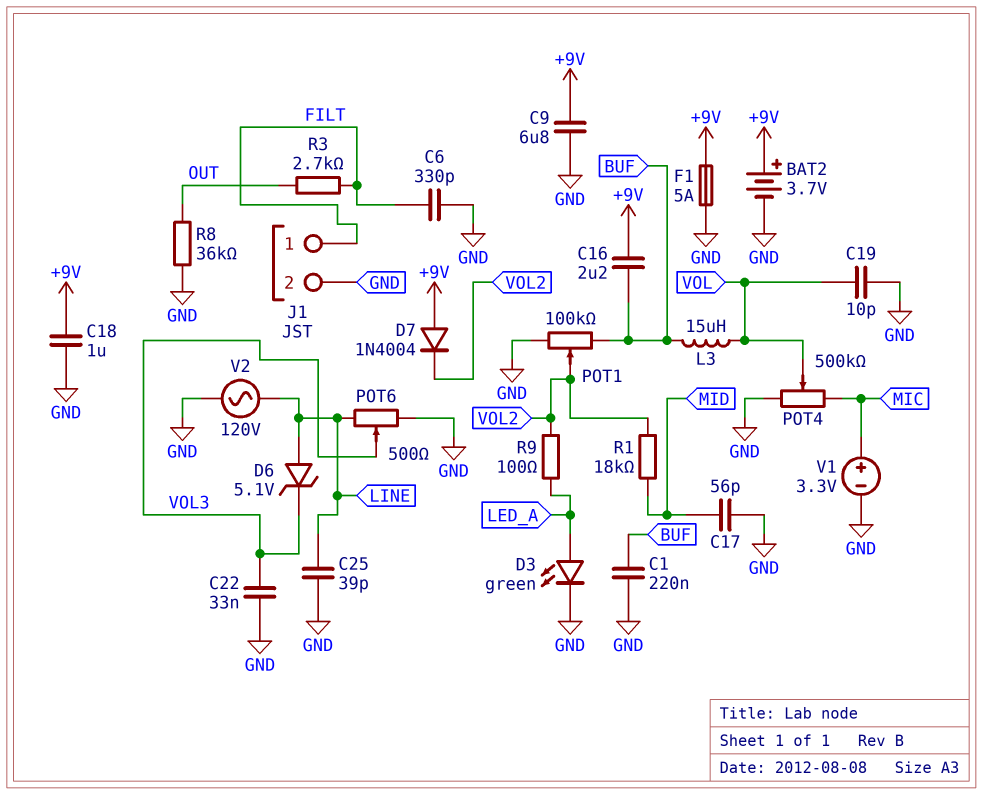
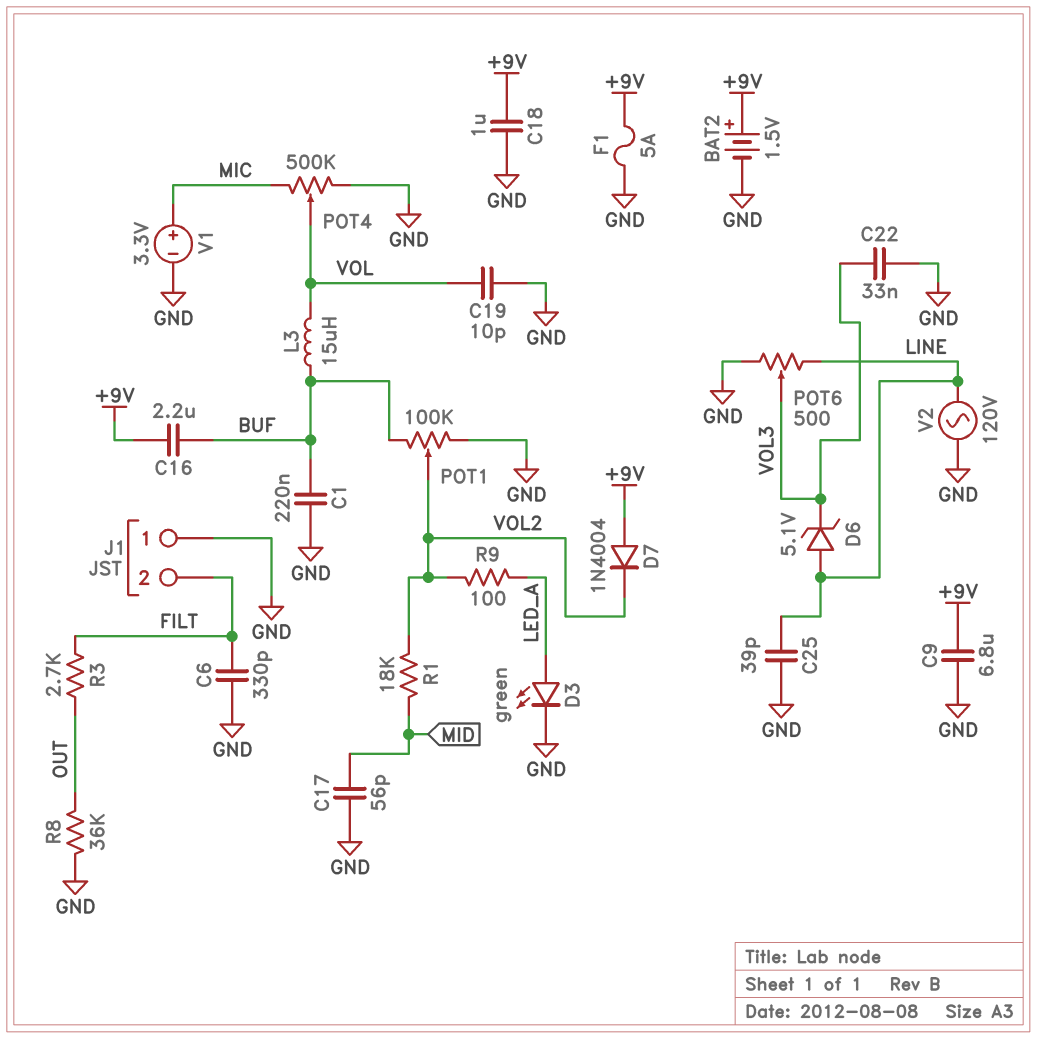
BAT2: 3.7V (plus +9V, minus GND) -> 1.5V (plus +9V, minus GND)
J1 pin 1: FILT -> GND
J1 pin 2: GND -> FILT

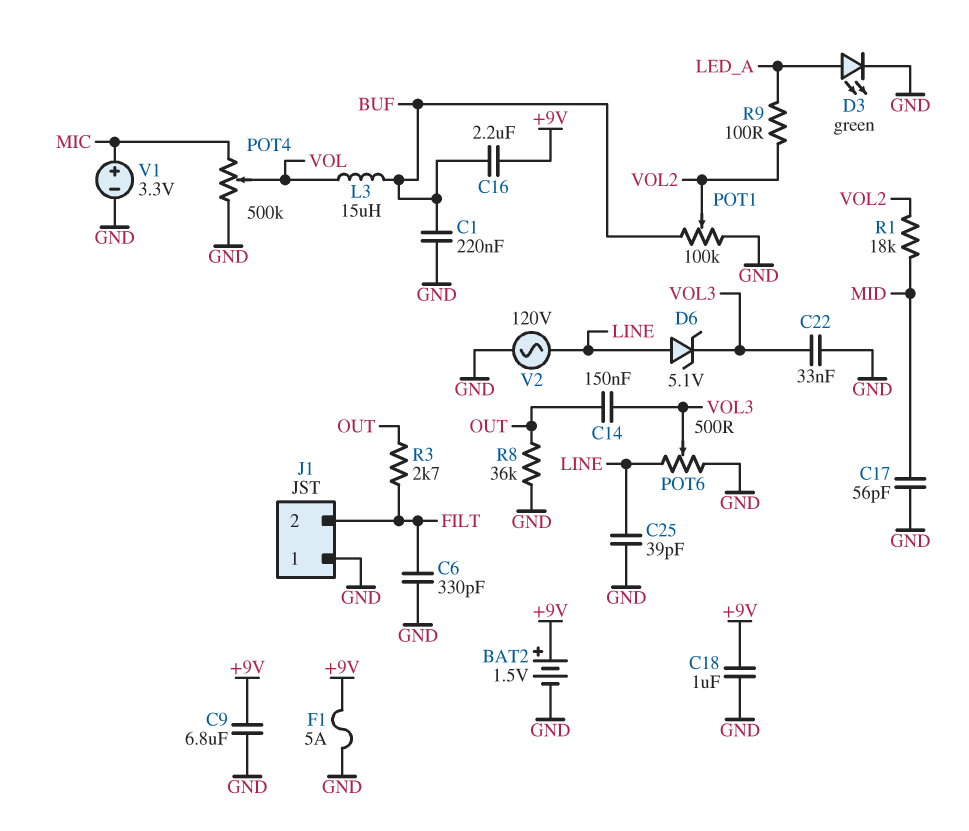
C14: none -> 150nF (OUT, VOL3)
C19: 10pF (GND, VOL) -> none
D7: diode 1N4004 (A +9V, K VOL2) -> none

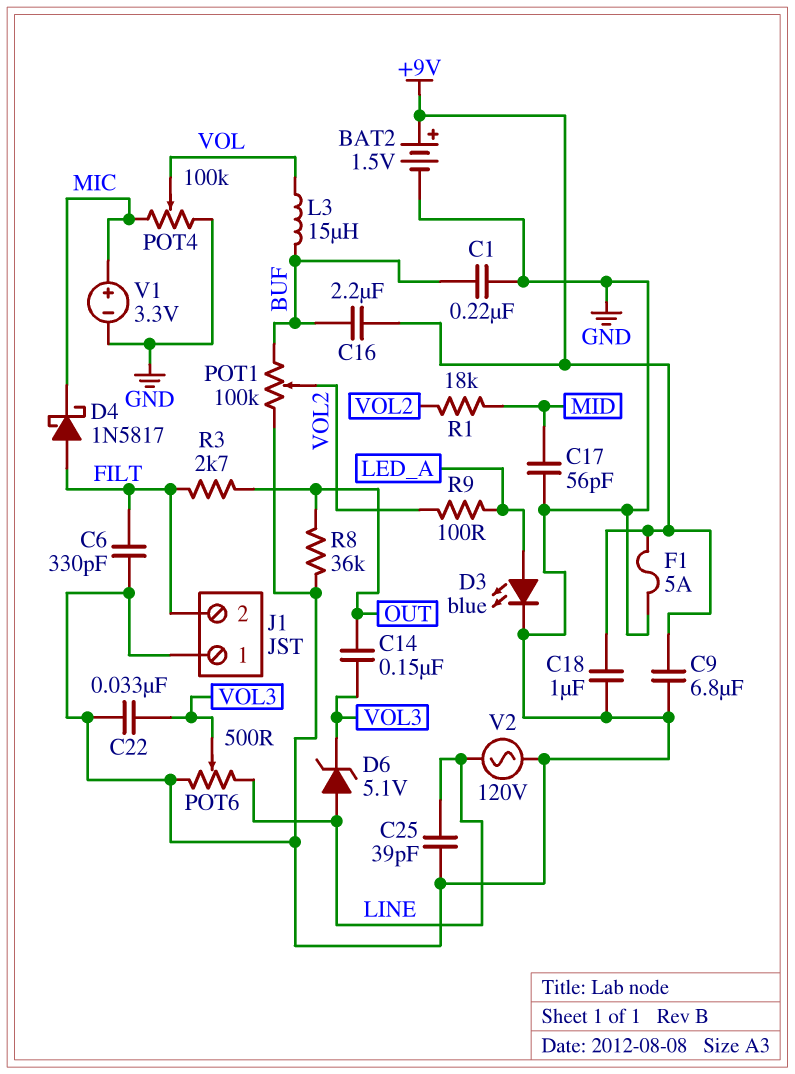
D3: LED green (A LED_A, K GND) -> LED blue (A LED_A, K GND)
D4: none -> schottky 1N5817 (A FILT, K MIC)
POT4: 500k (GND, MIC, wiper VOL) -> 100k (GND, MIC, wiper VOL)

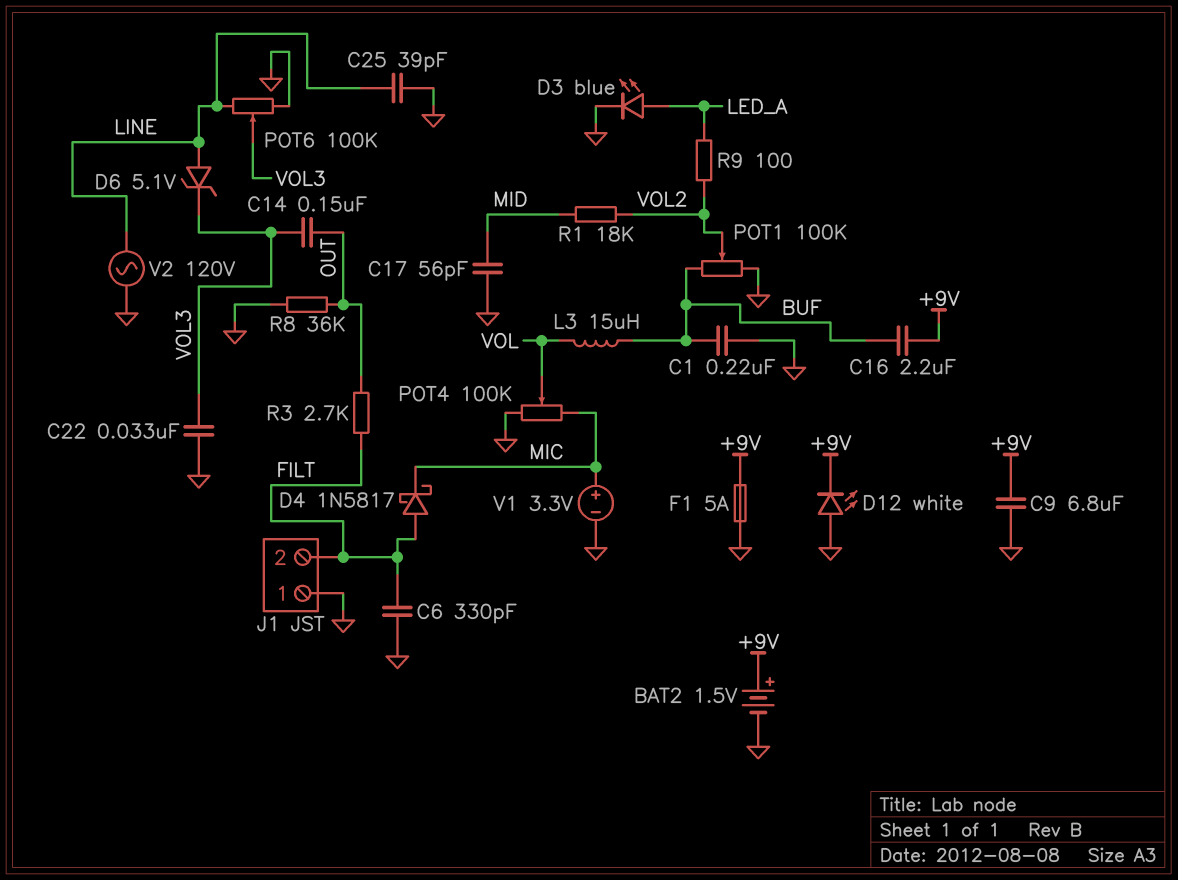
C18: 1uF (+9V, GND) -> none
D12: none -> LED white (A GND, K +9V)
POT6: 500 (GND, LINE, wiper VOL3) -> 100k (GND, LINE, wiper VOL3)

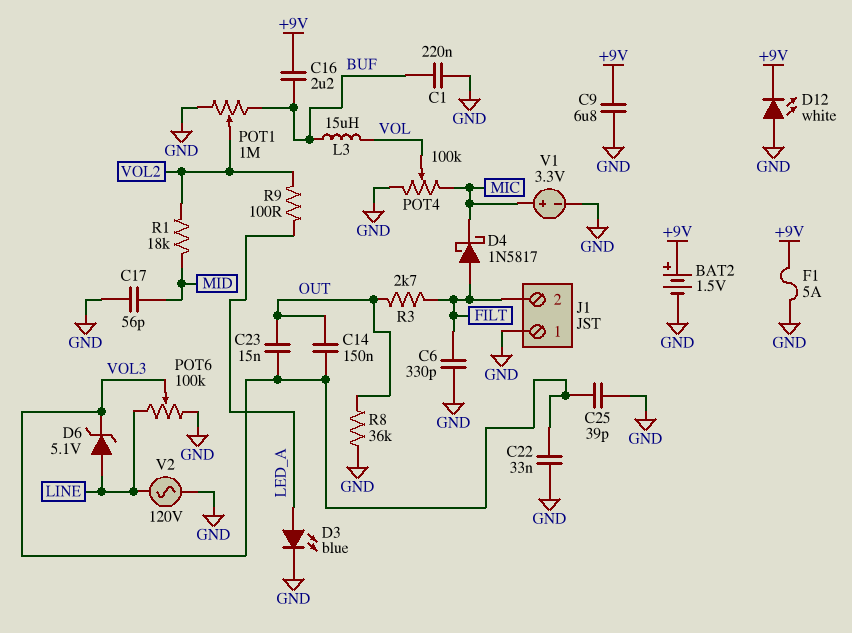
C23: none -> 15nF (OUT, VOL3)
C25: 39pF (GND, LINE) -> 39pF (GND, VOL3)
POT1: 100k (BUF, GND, wiper VOL2) -> 1M (BUF, GND, wiper VOL2)

